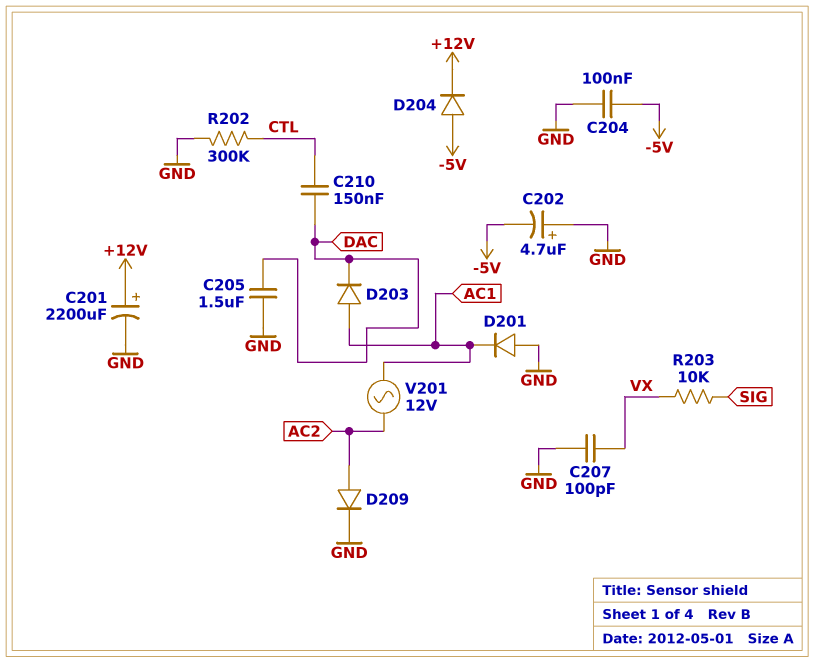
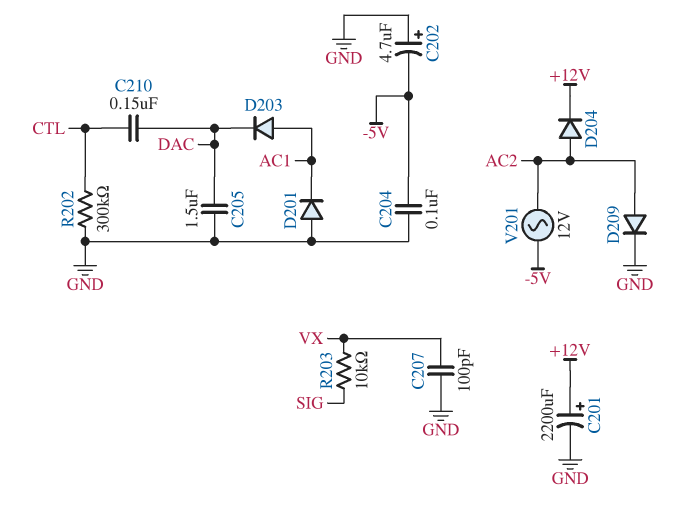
D204: diode (A -5V, K +12V) -> diode (A AC2, K +12V)
V201: AC 12V (AC1, AC2) -> AC 12V (-5V, AC2)

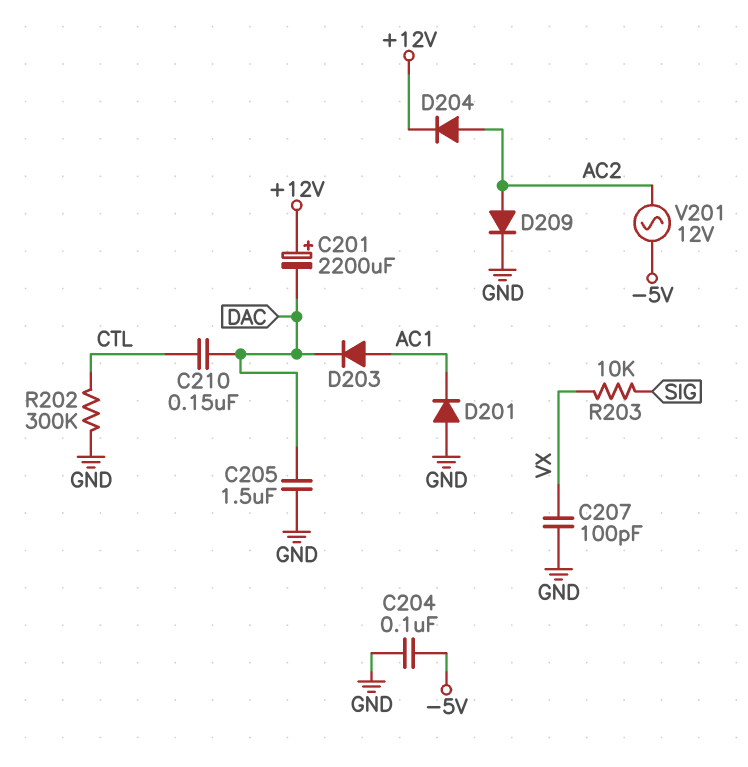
C201: 2200uF (plus +12V, minus GND) -> 2200uF (plus +12V, minus DAC)
C202: 4.7uF (plus GND, minus -5V) -> none

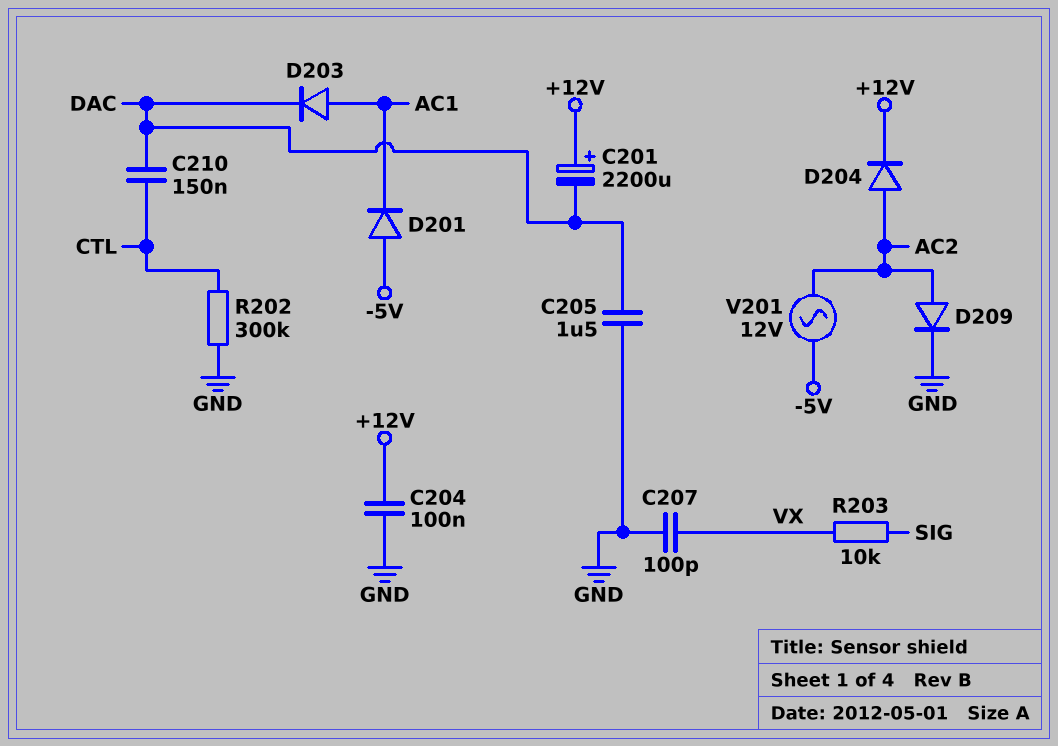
C204: 100nF (-5V, GND) -> 100nF (+12V, GND)
D201: diode (A GND, K AC1) -> diode (A -5V, K AC1)

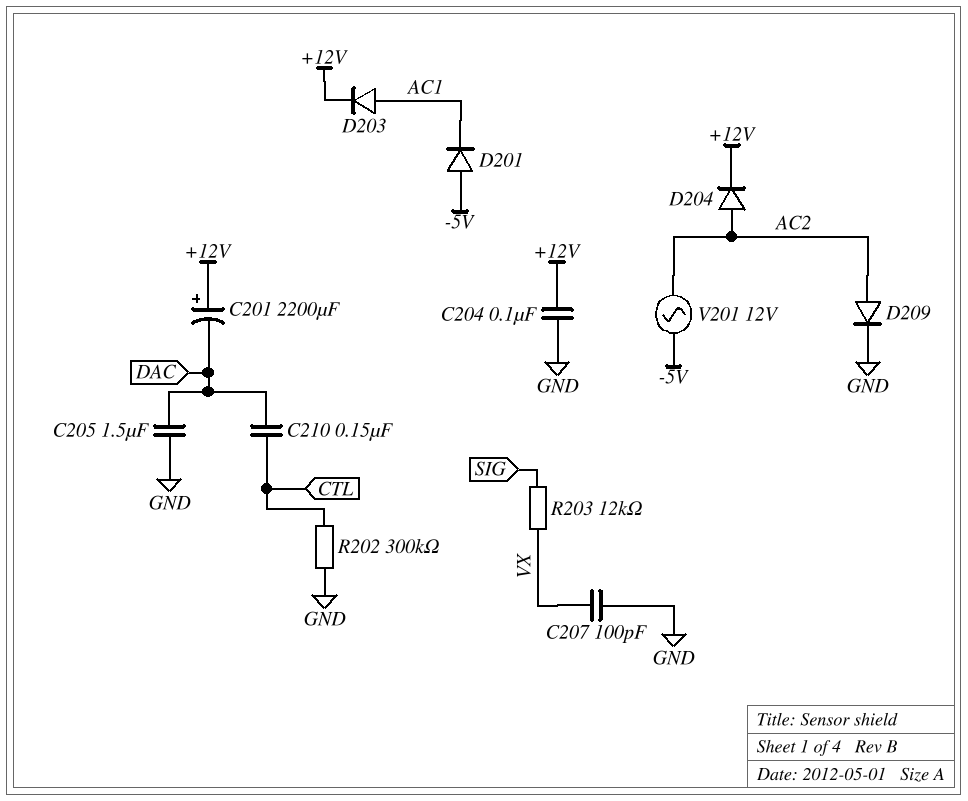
D203: diode (A AC1, K DAC) -> diode (A AC1, K +12V)
R203: 10k (SIG, VX) -> 12k (SIG, VX)

